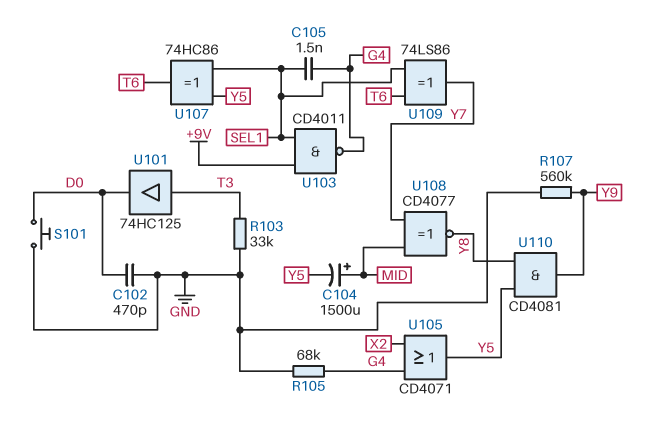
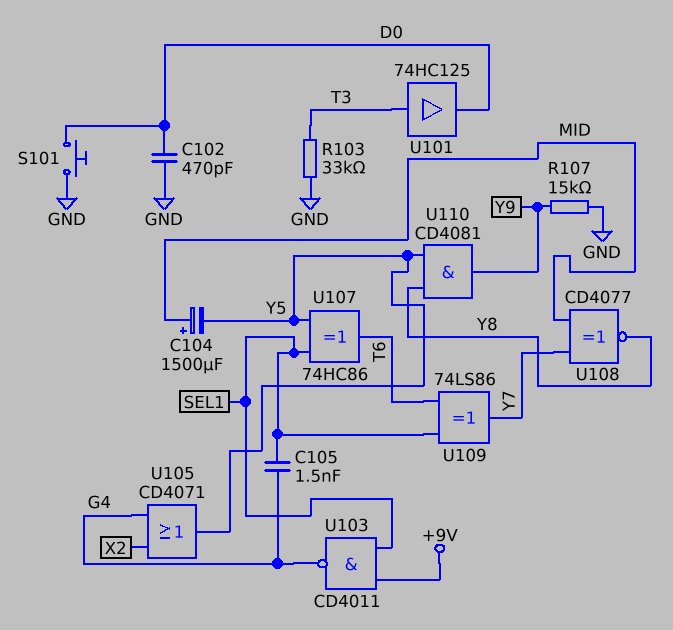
R105: 68k (G4, GND) -> none
R107: 560k (GND, Y9) -> 15k (GND, Y9)

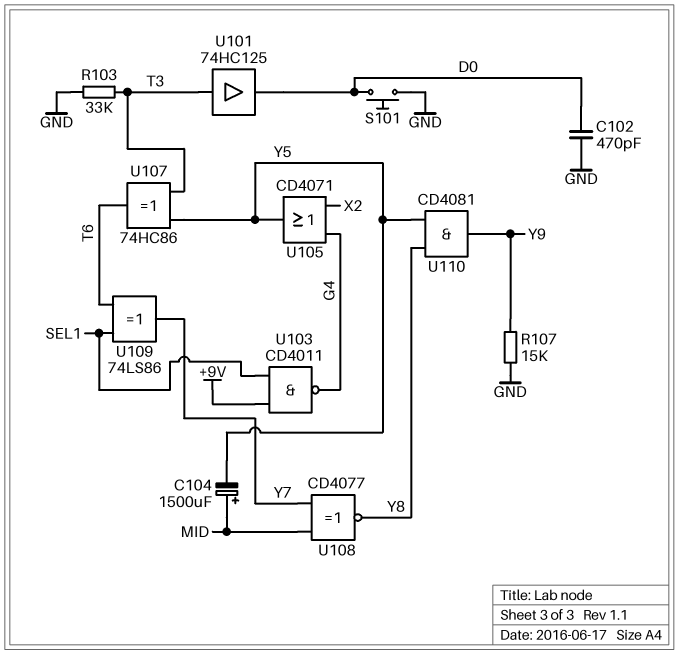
C105: 1.5nF (G4, SEL1) -> none
U107: XOR 74HC86 (in SEL1, in Y5, out T6) -> XOR 74HC86 (in T3, in Y5, out T6)

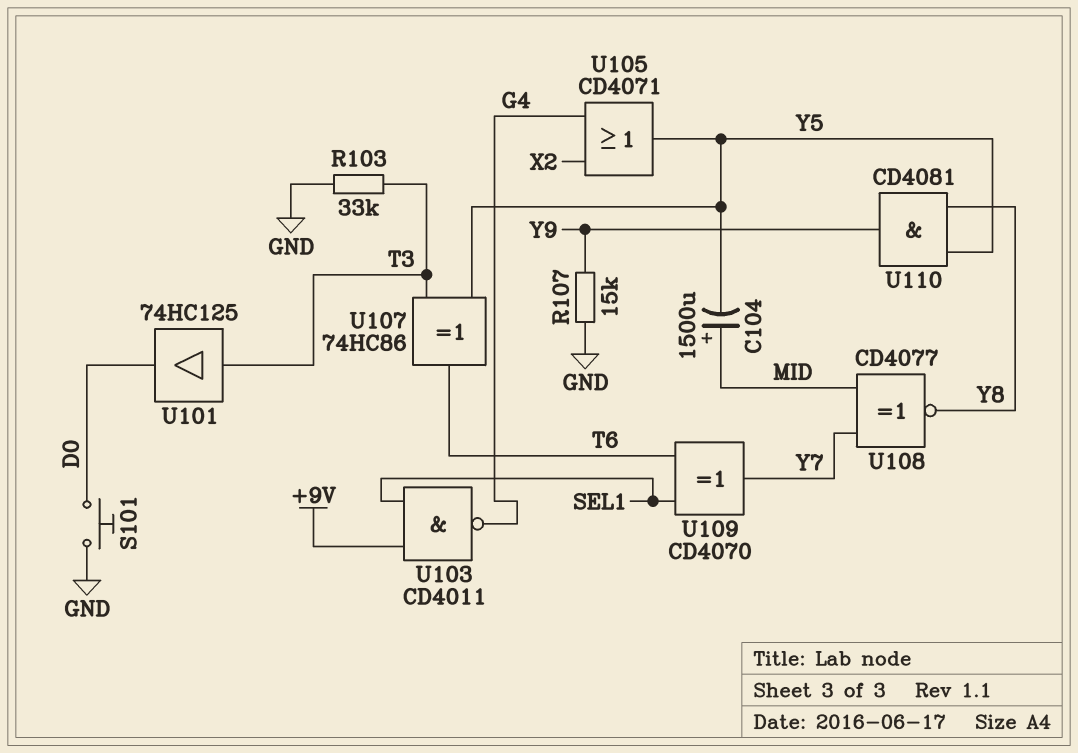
C102: 470pF (D0, GND) -> none
U109: XOR 74LS86 (in SEL1, in T6, out Y7) -> XOR CD4070 (in SEL1, in T6, out Y7)

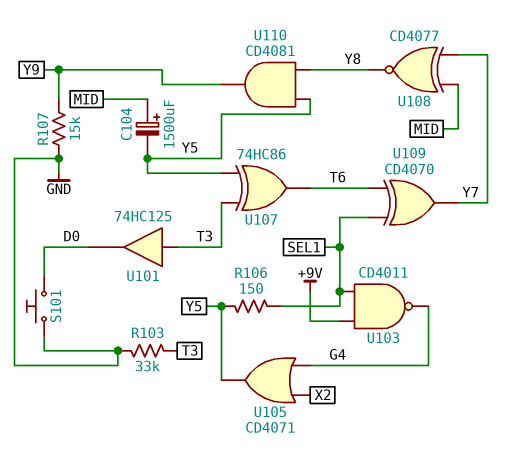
R106: none -> 150 (SEL1, Y5)

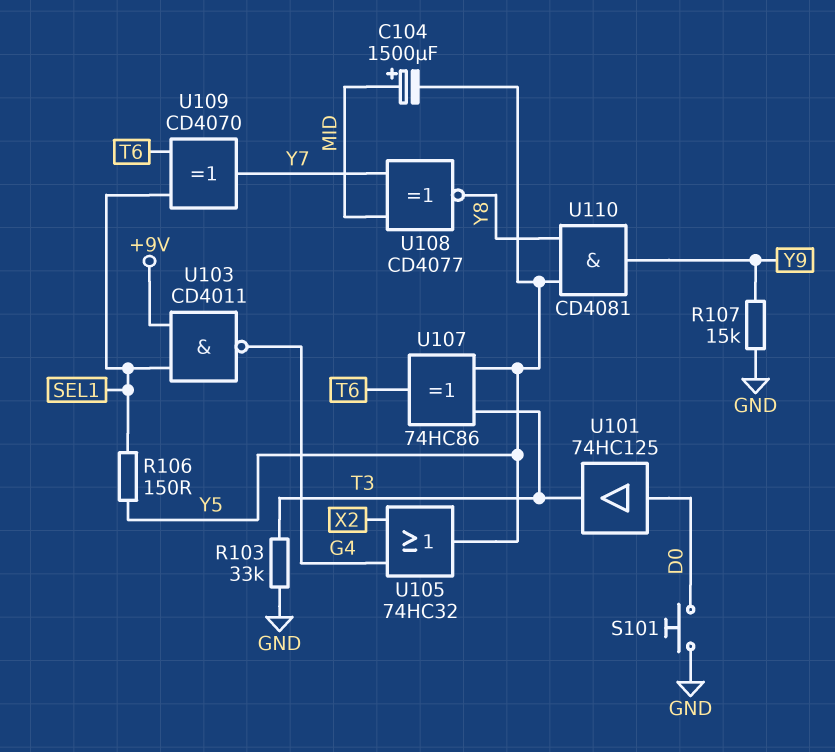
U101: buffer 74HC125 (in T3, out D0) -> buffer 74HC125 (in D0, out T3)
U105: OR CD4071 (in G4, in X2, out Y5) -> OR 74HC32 (in G4, in X2, out Y5)

